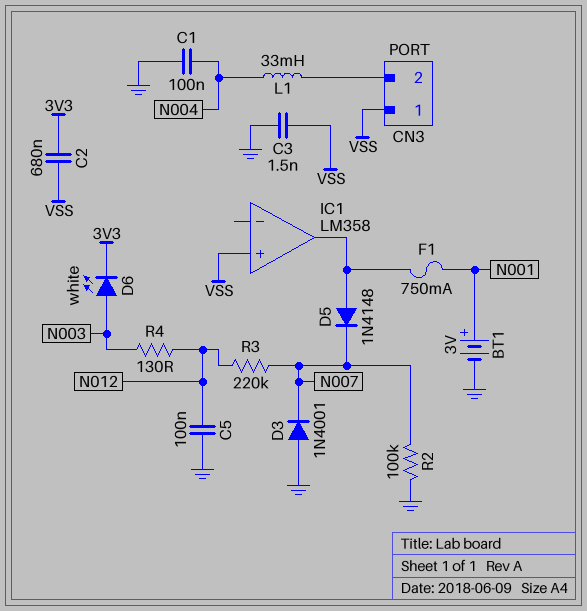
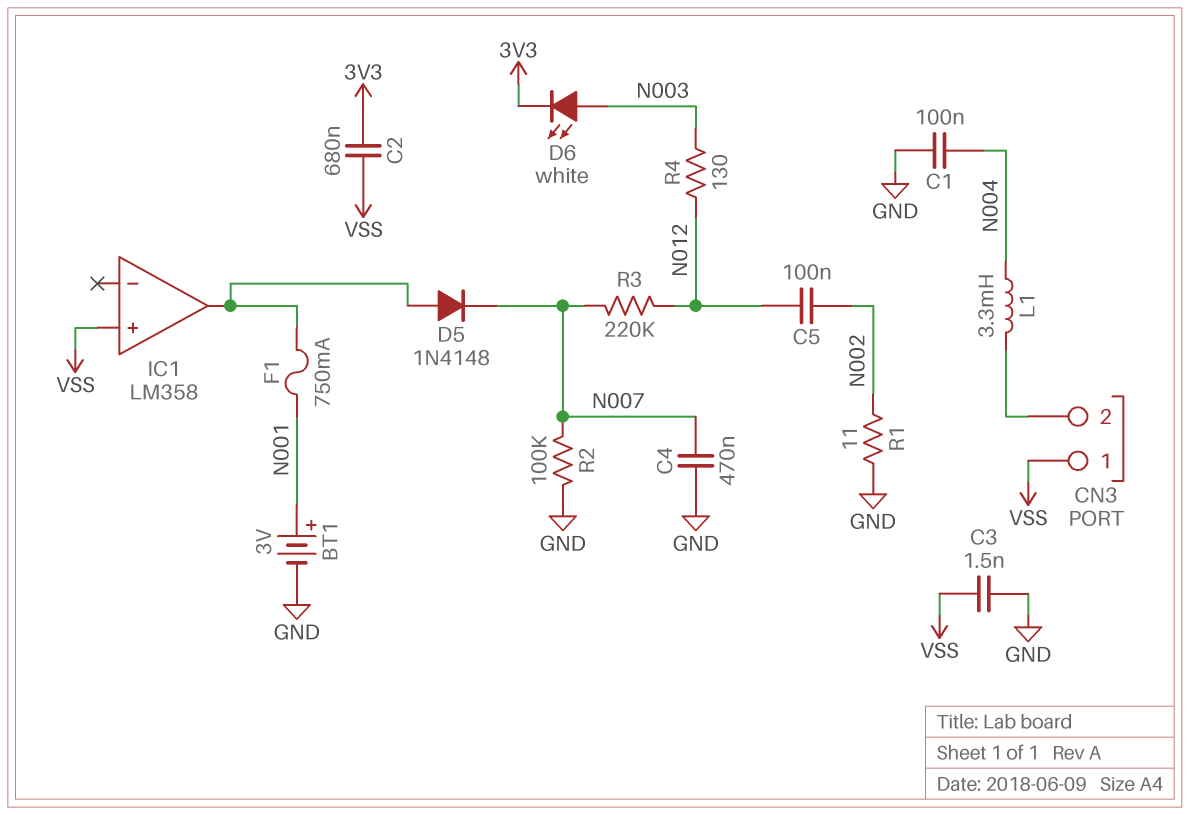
C4: none -> 470nF (GND, N007)
C5: 100nF (GND, N012) -> 100nF (N002, N012)
D3: diode 1N4001 (A GND, K N007) -> none
L1: 33mH (CN3/2, N004) -> 3.3mH (CN3/2, N004)
R1: none -> 11 (GND, N002)

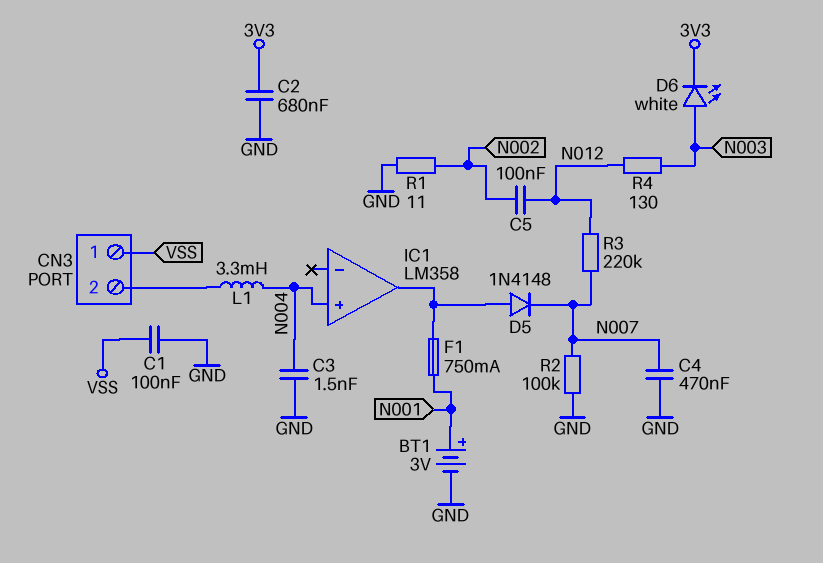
C1: 100nF (GND, N004) -> 100nF (GND, VSS)
C2: 680nF (3V3, VSS) -> 680nF (3V3, GND)
C3: 1.5nF (GND, VSS) -> 1.5nF (GND, N004)
IC1 pin in+: VSS -> N004

